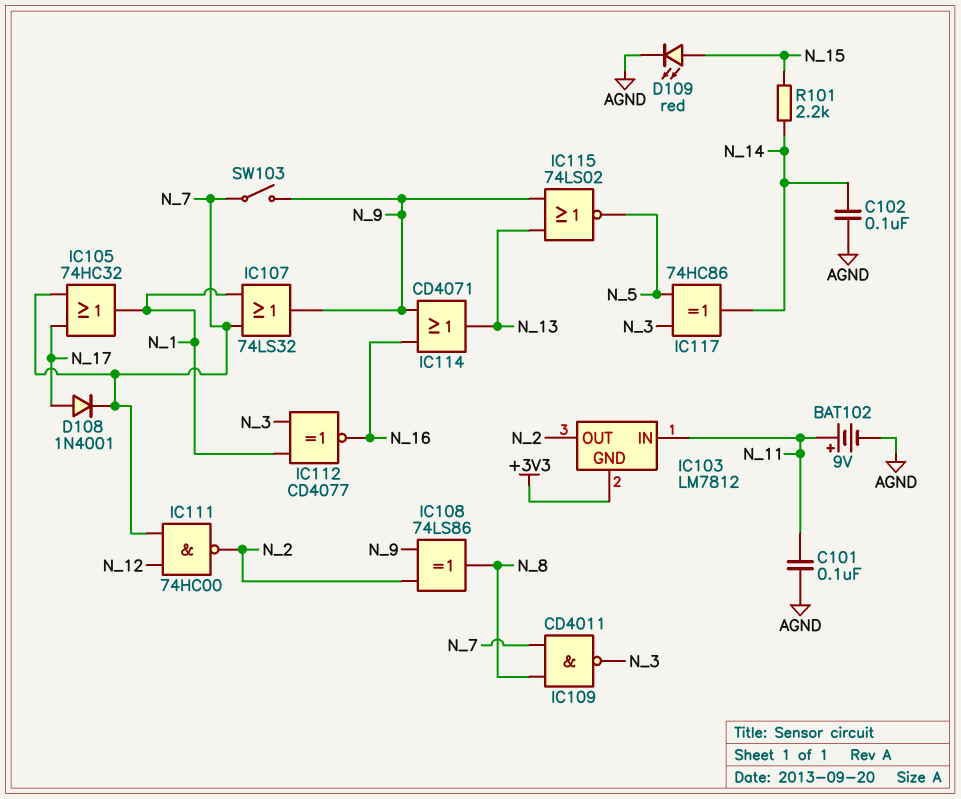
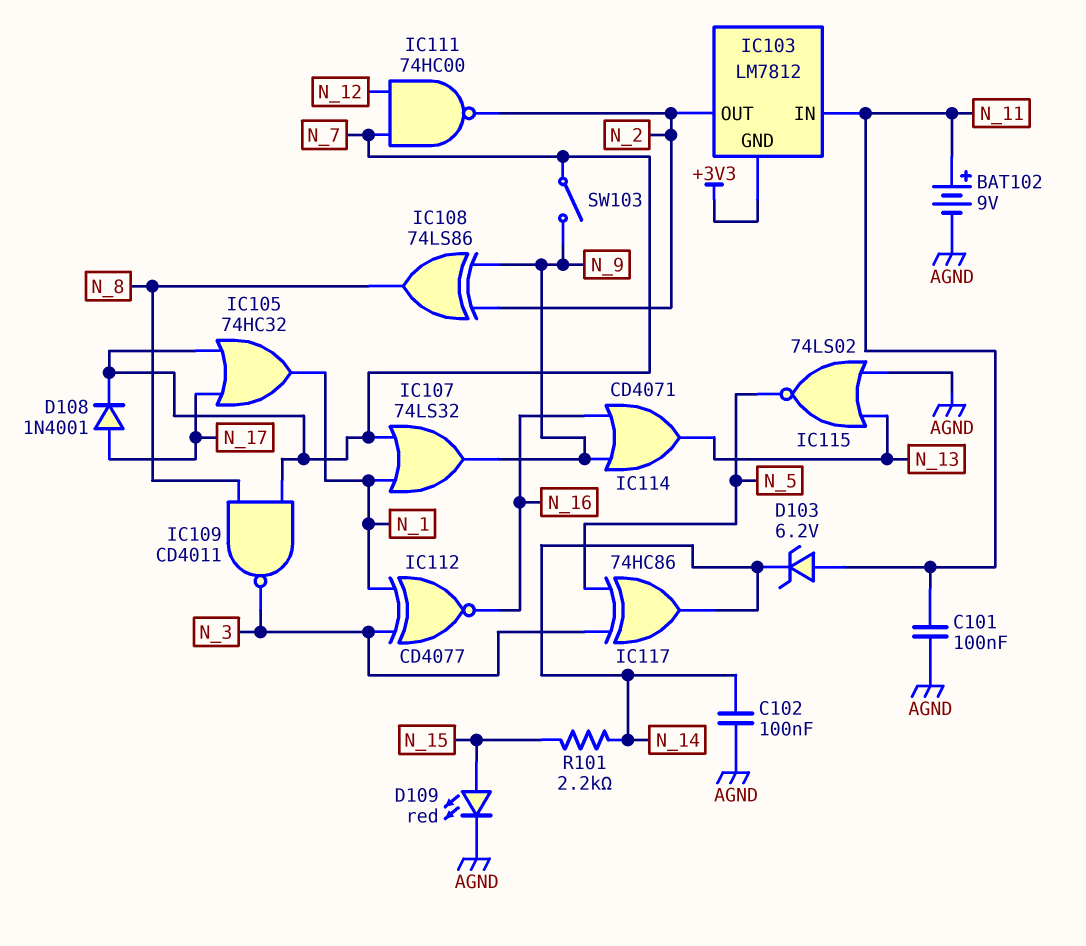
D103: none -> zener 6.2V (A N_11, K N_14)
IC115: NOR 74LS02 (in N_9, in N_13, out N_5) -> NOR 74LS02 (in AGND, in N_13, out N_5)

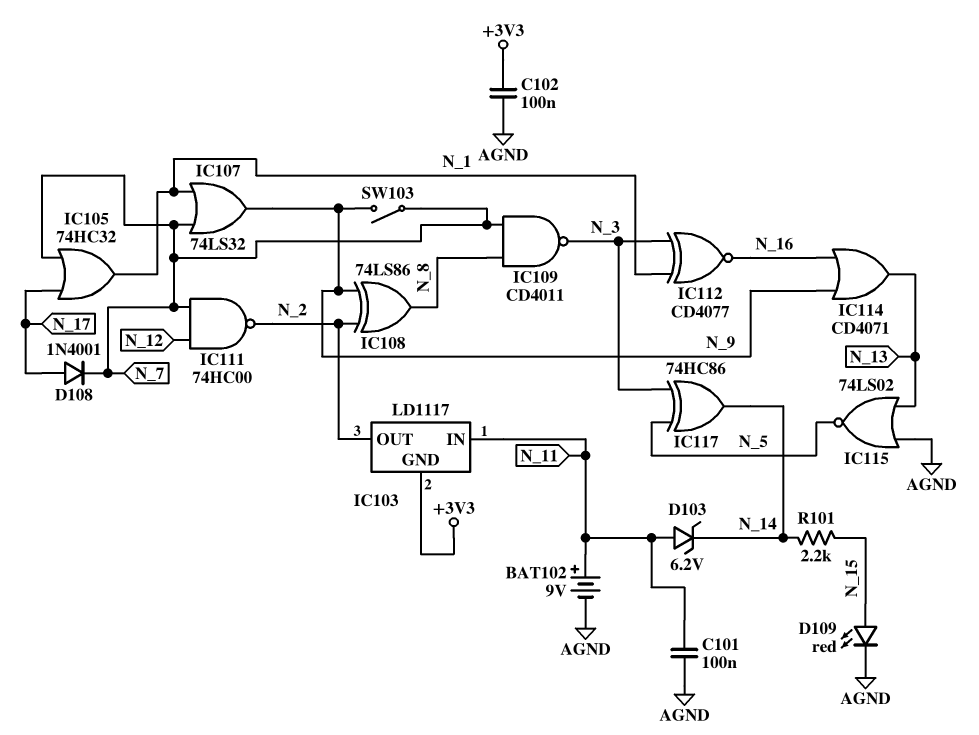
C102: 100nF (AGND, N_14) -> 100nF (+3V3, AGND)
IC103: LM7812 -> LD1117

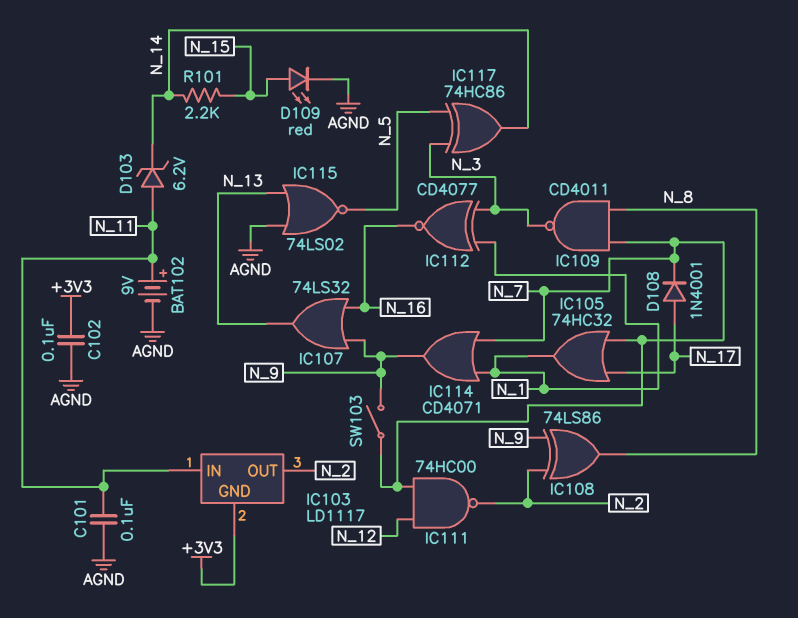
IC107: OR 74LS32 (in N_1, in N_7, out N_9) -> OR 74LS32 (in N_9, in N_16, out N_13)
IC114: OR CD4071 (in N_9, in N_16, out N_13) -> OR CD4071 (in N_1, in N_7, out N_9)

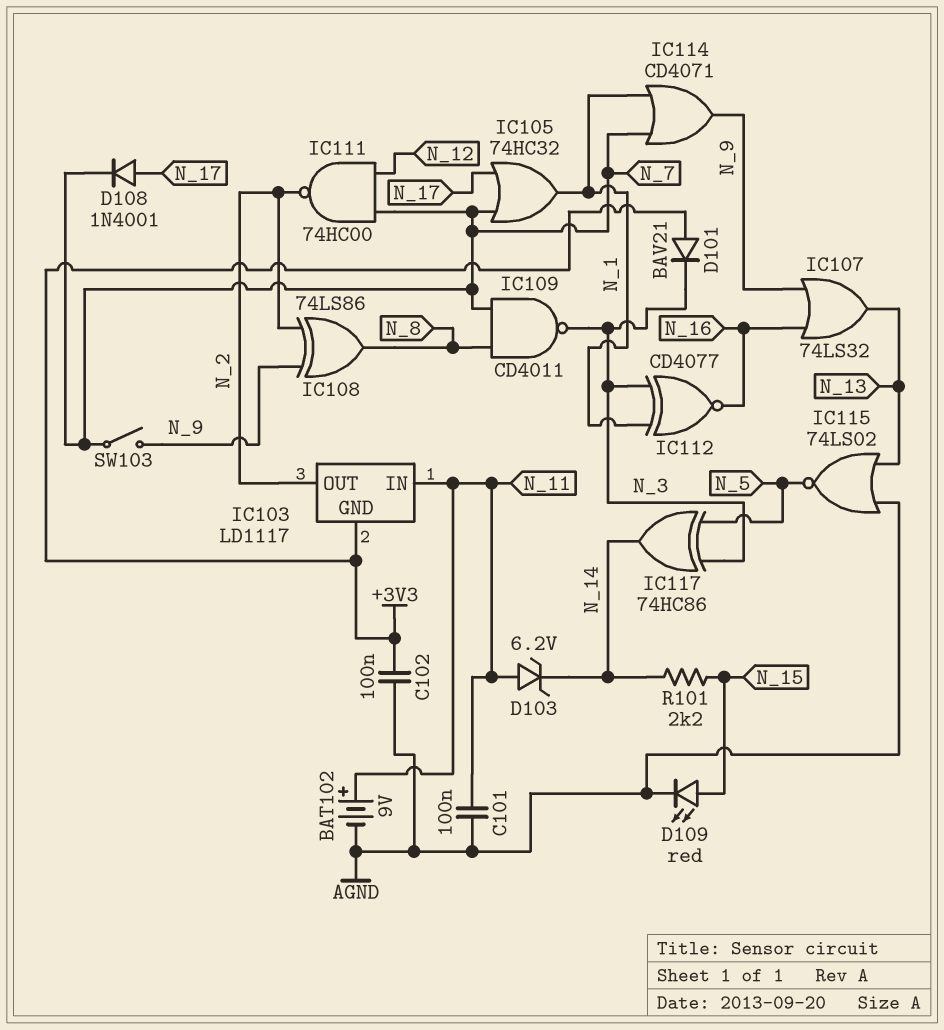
D101: none -> diode BAV21 (A +3V3, K N_3)

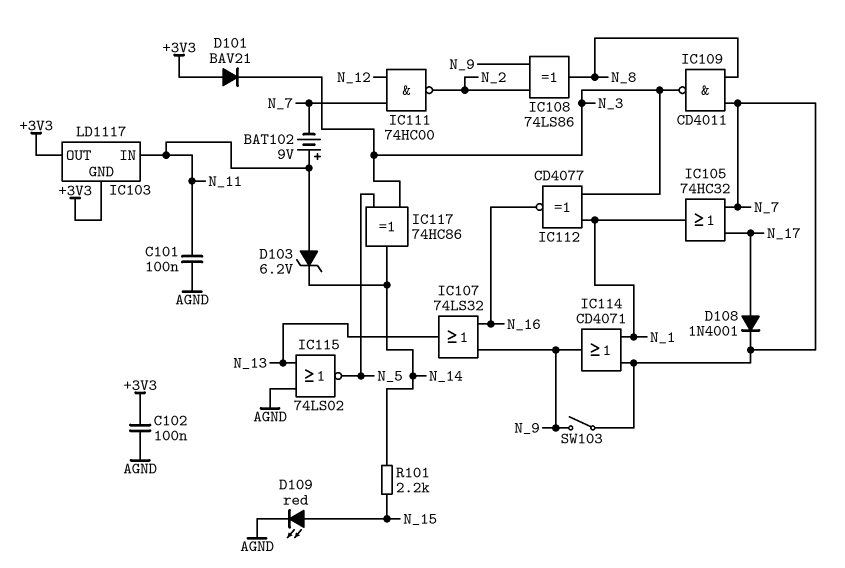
BAT102: 9V (plus N_11, minus AGND) -> 9V (plus N_11, minus N_7)
IC103 pin OUT: N_2 -> +3V3

